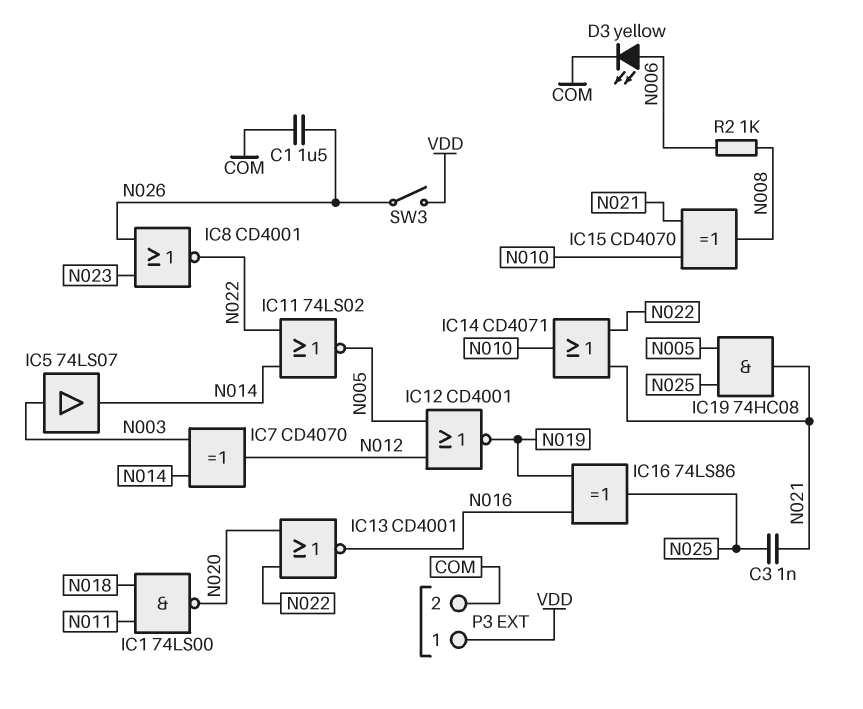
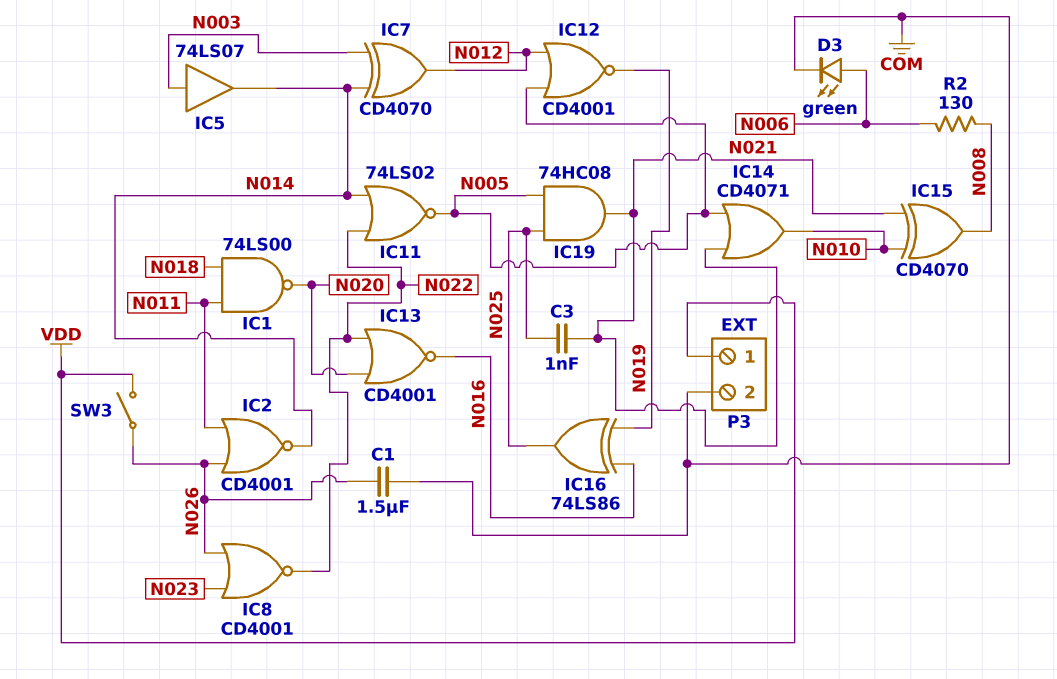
D3: LED yellow (A N006, K COM) -> LED green (A N006, K COM)
IC2: none -> NOR CD4001 (in N011, in N026, out N014)
IC14: OR CD4071 (in N021, in N022, out N010) -> OR CD4071 (in N005, in N021, out N010)
R2: 1k (N006, N008) -> 130 (N006, N008)

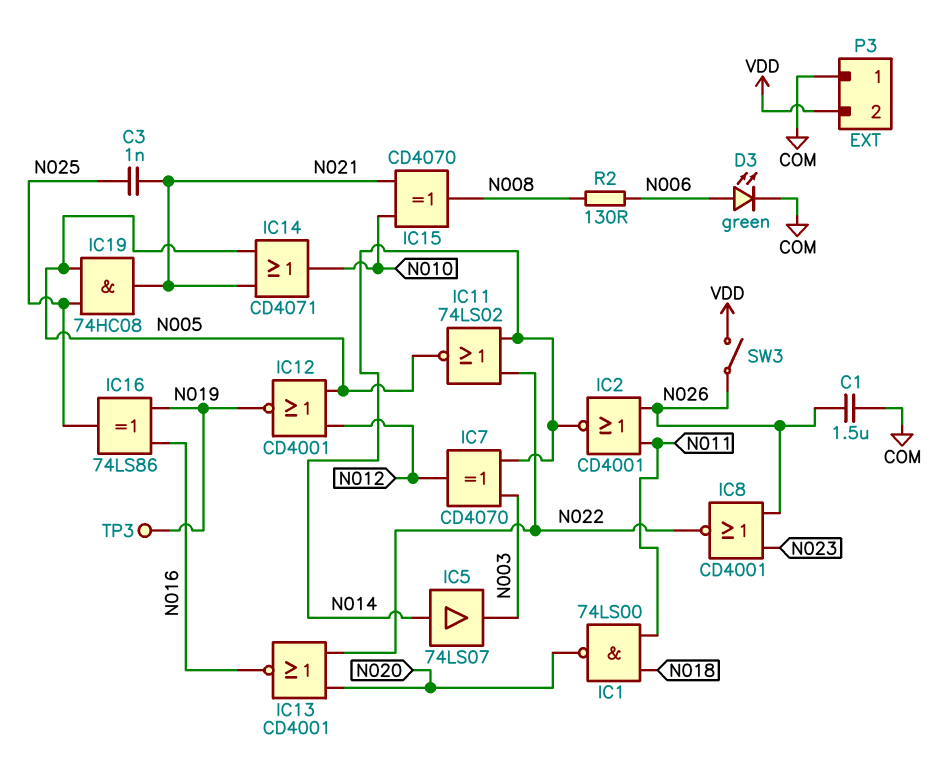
IC5: buffer 74LS07 (in N003, out N014) -> buffer 74LS07 (in N014, out N003)
P3 pin 1: VDD -> COM
P3 pin 2: COM -> VDD
TP3: none -> test point (N019)

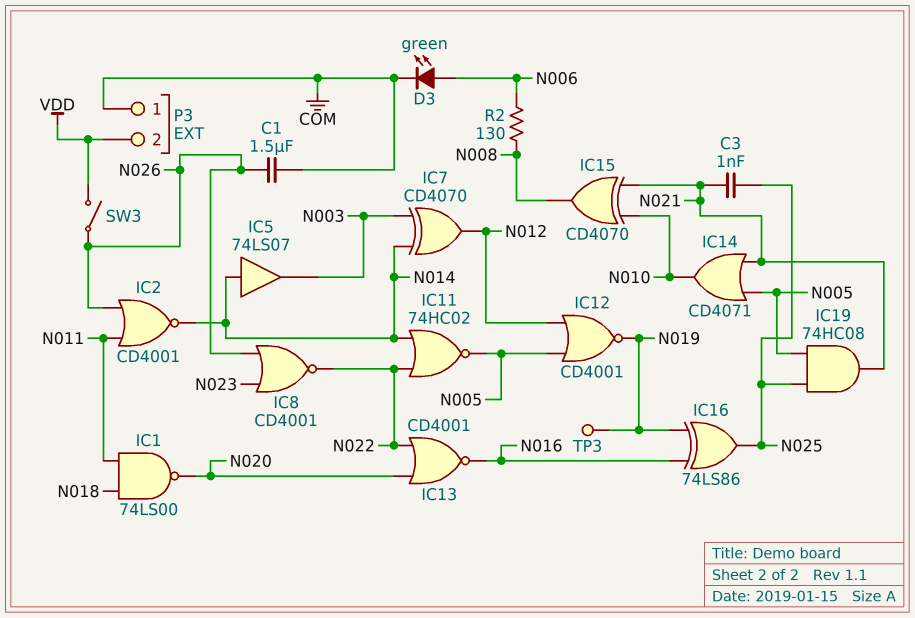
IC11: NOR 74LS02 (in N014, in N022, out N005) -> NOR 74HC02 (in N014, in N022, out N005)

